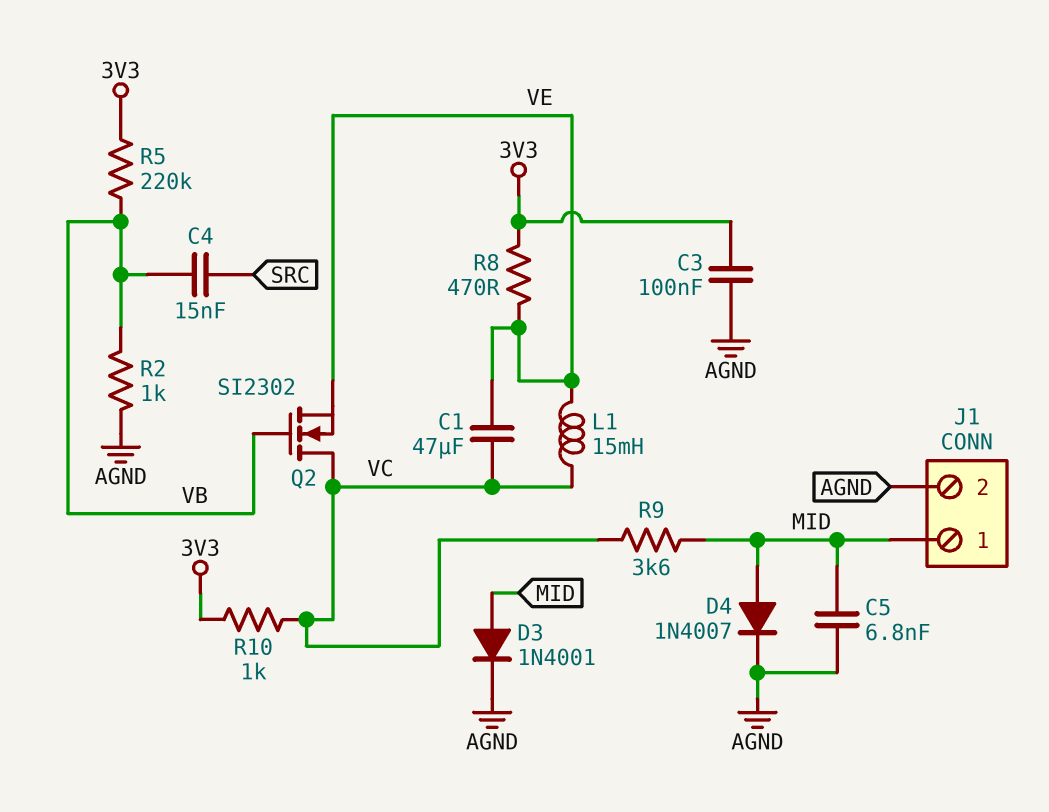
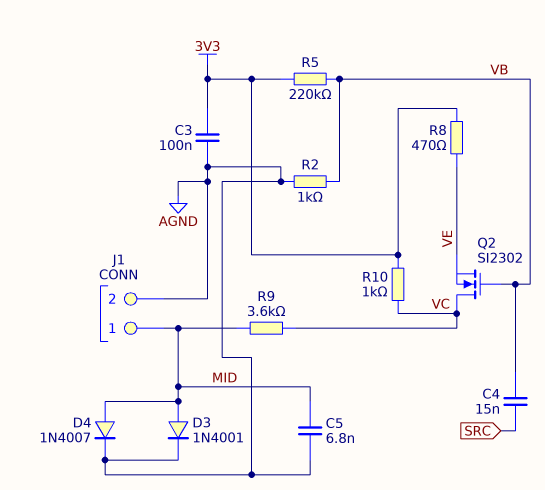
C1: 47uF (VC, VE) -> none
L1: 15mH (VC, VE) -> none

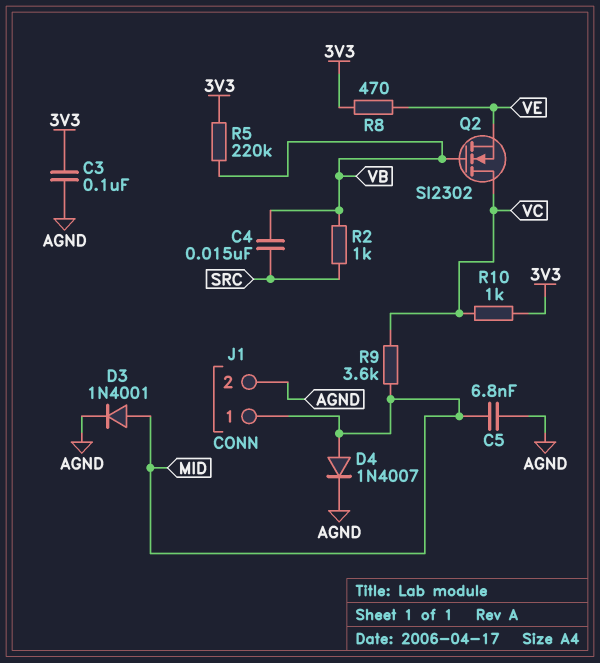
R2: 1k (AGND, VB) -> 1k (SRC, VB)

